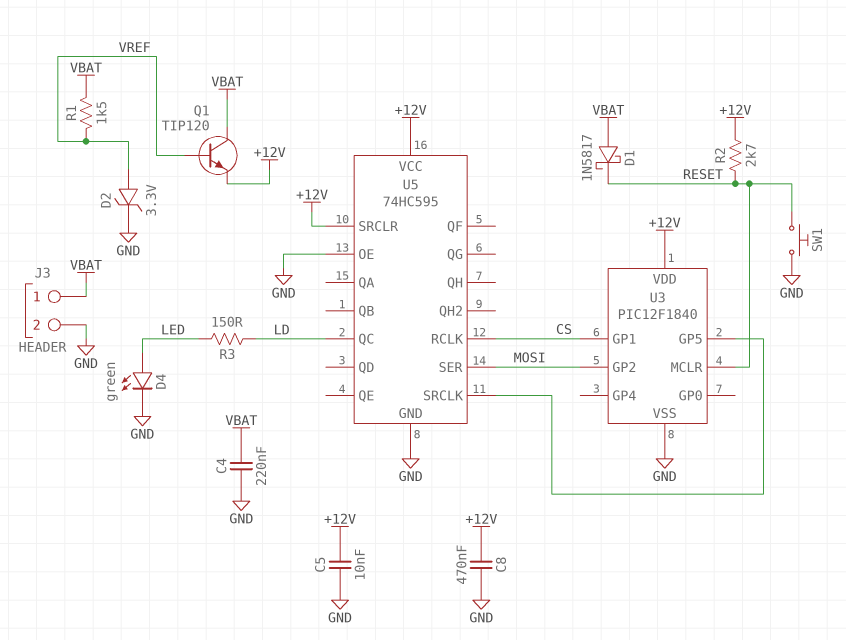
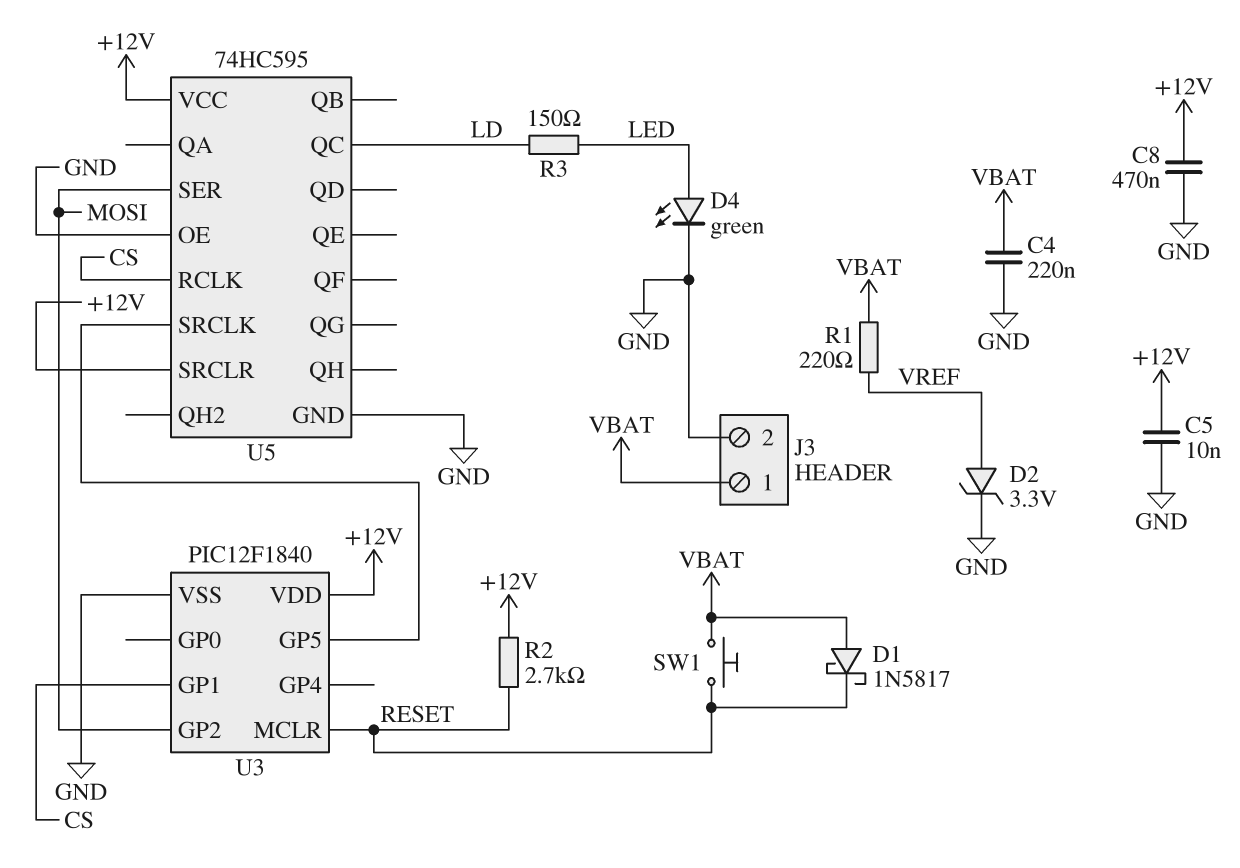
Q1: NPN TIP120 (B VREF, C VBAT, E +12V) -> none
R1: 1.5k (VBAT, VREF) -> 220 (VBAT, VREF)
SW1: button (GND, RESET) -> button (RESET, VBAT)

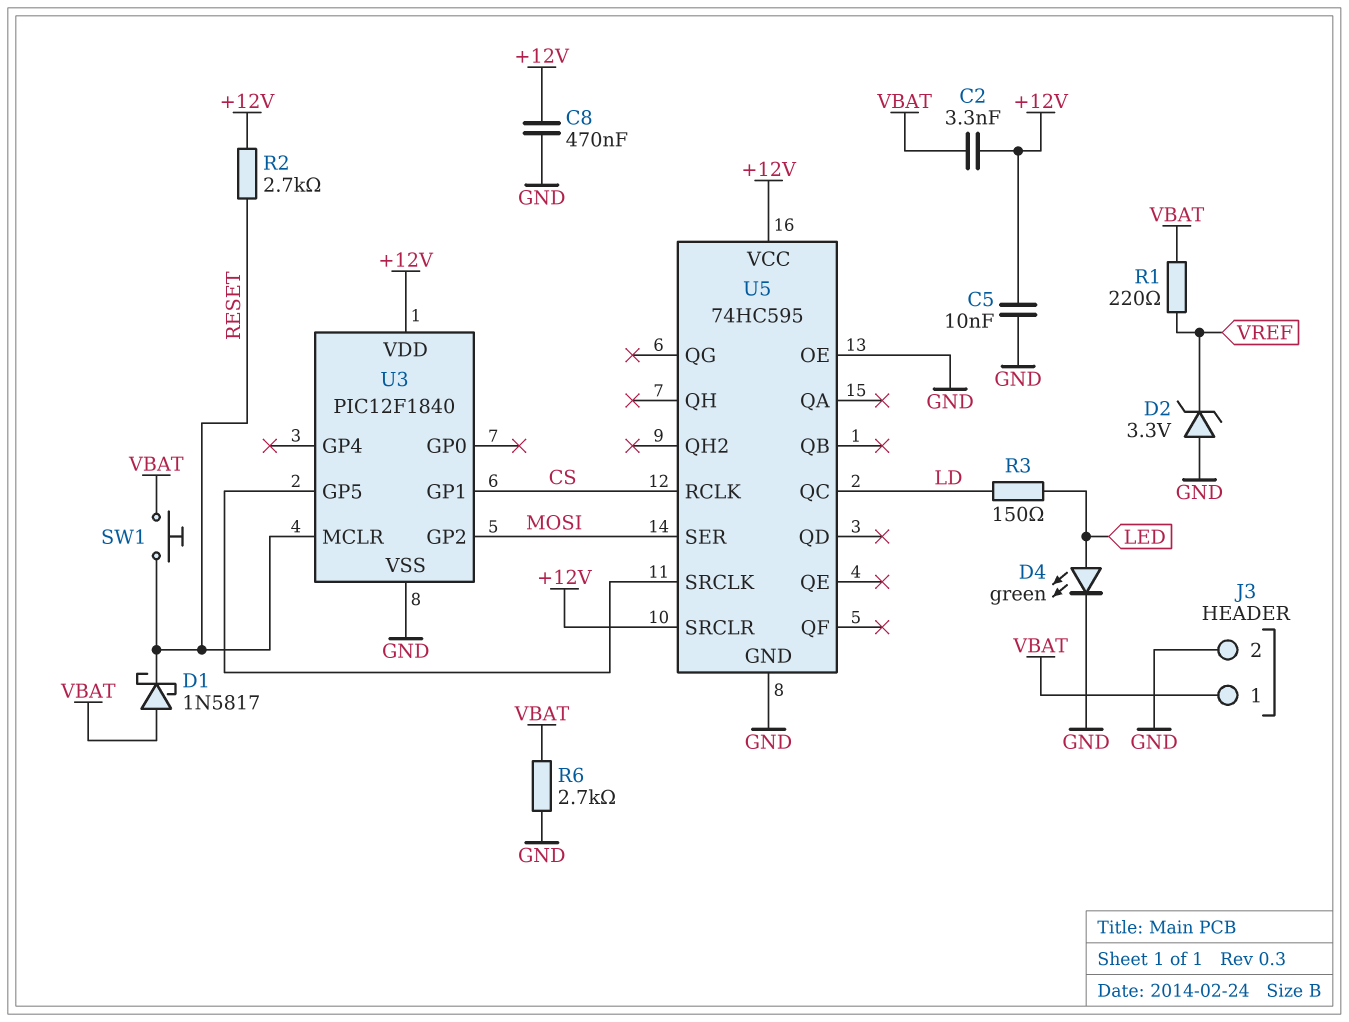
C2: none -> 3.3nF (+12V, VBAT)
C4: 220nF (GND, VBAT) -> none
D2: zener 3.3V (A VREF, K GND) -> zener 3.3V (A GND, K VREF)
R6: none -> 2.7k (GND, VBAT)

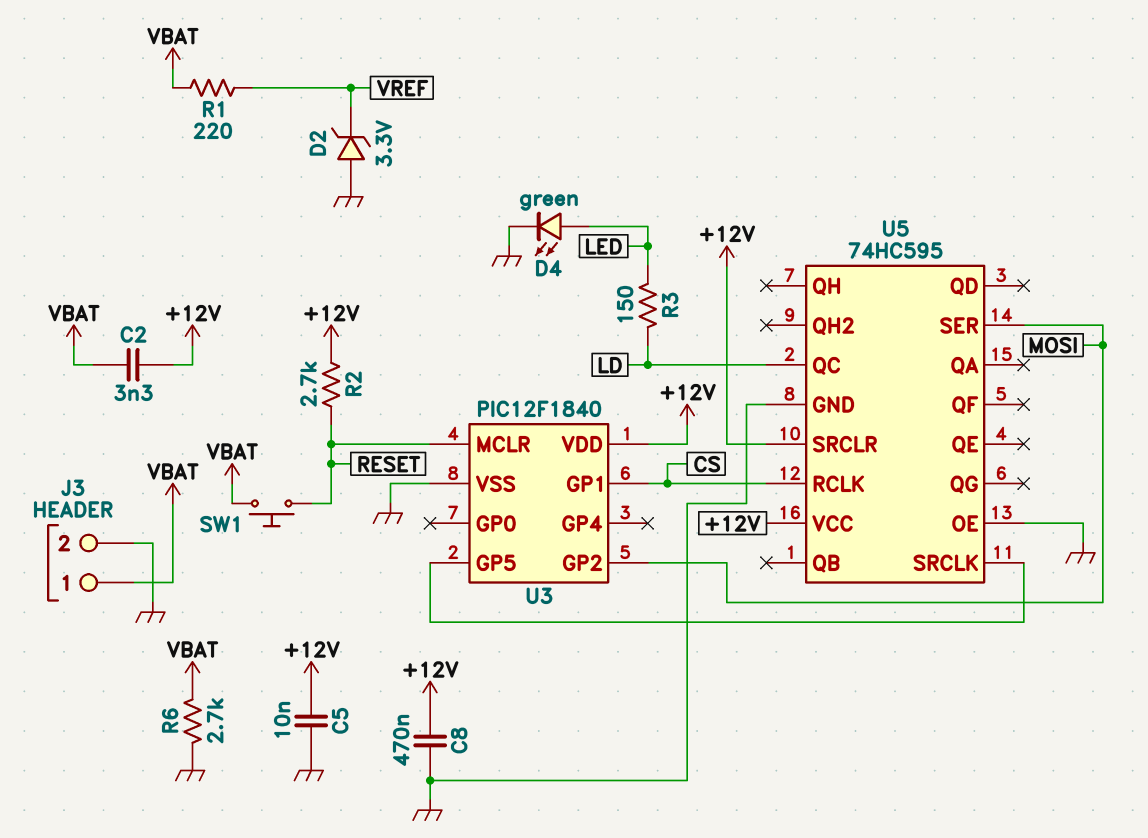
D1: schottky 1N5817 (A VBAT, K RESET) -> none

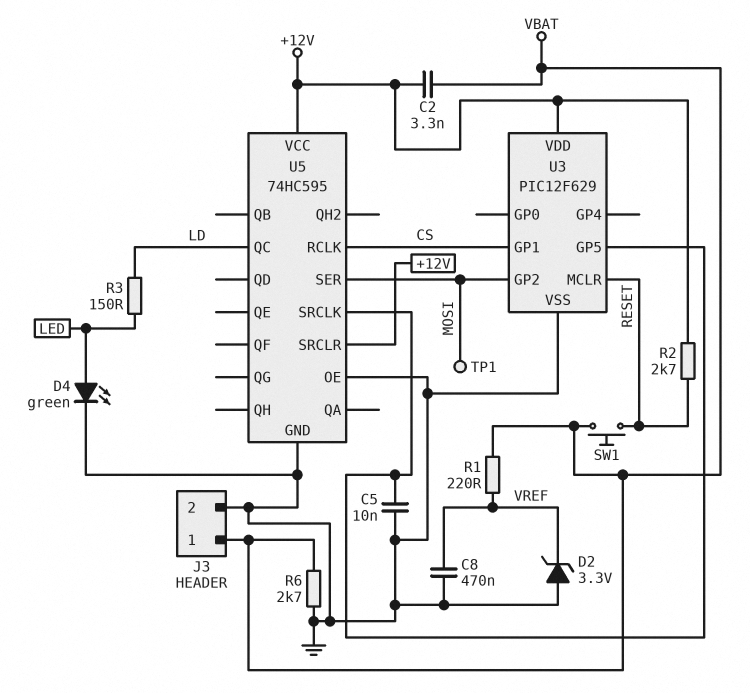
C5: 10nF (+12V, GND) -> 10nF (GND, U3/GP5)
C8: 470nF (+12V, GND) -> 470nF (GND, VREF)
TP1: none -> test point (MOSI)
U3: PIC12F1840 -> PIC12F629

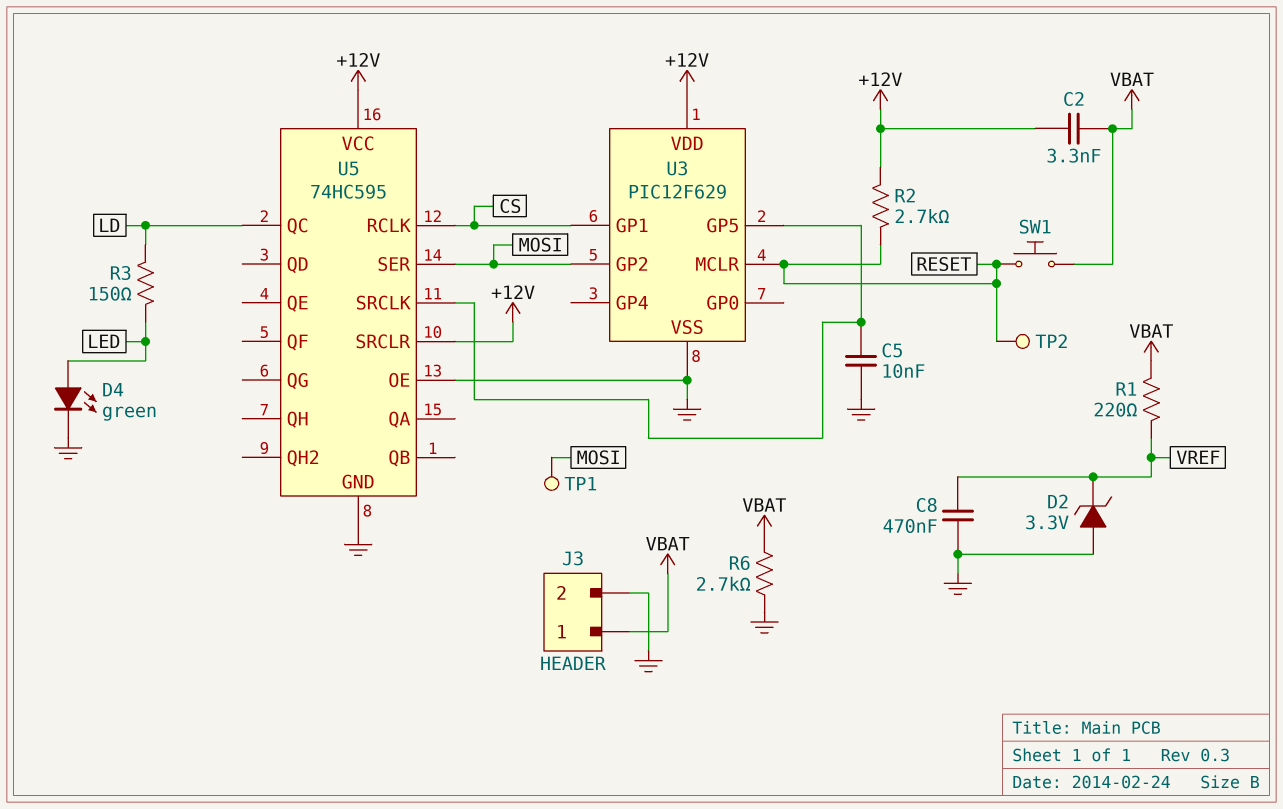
TP2: none -> test point (RESET)

